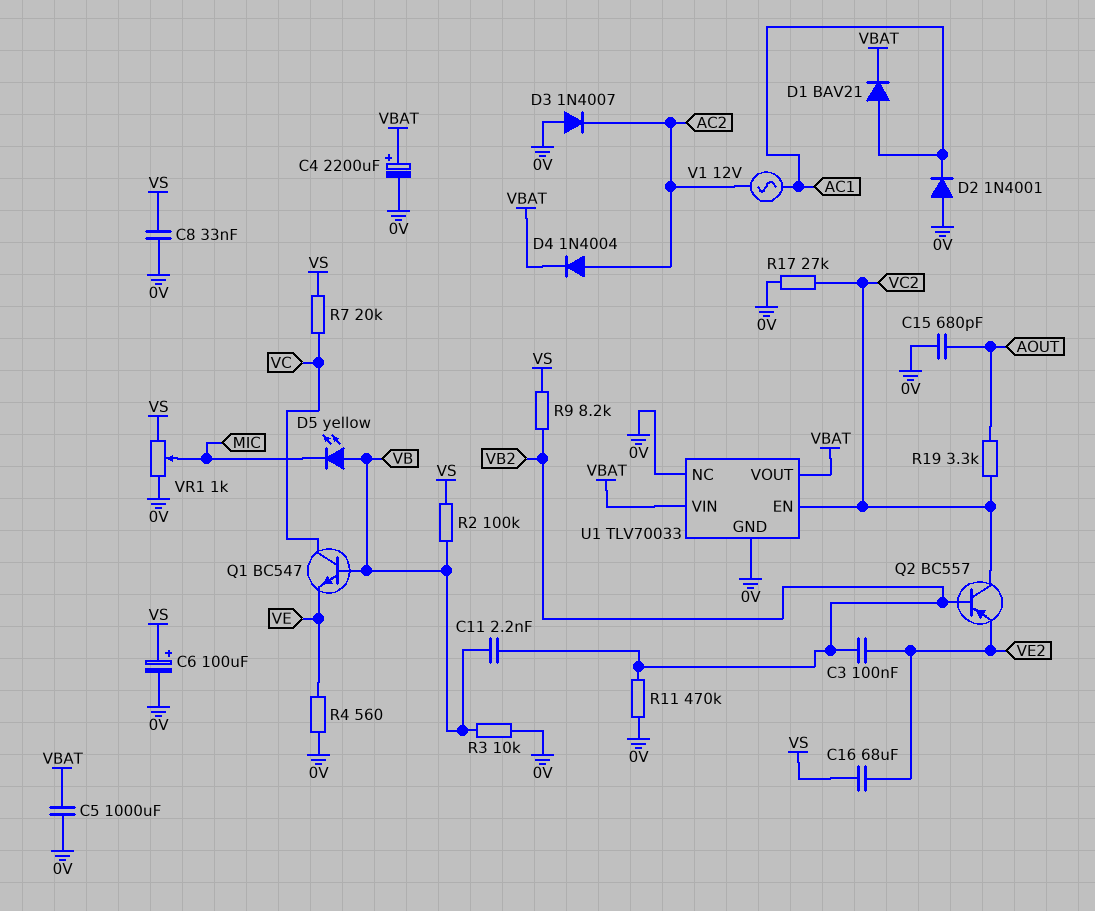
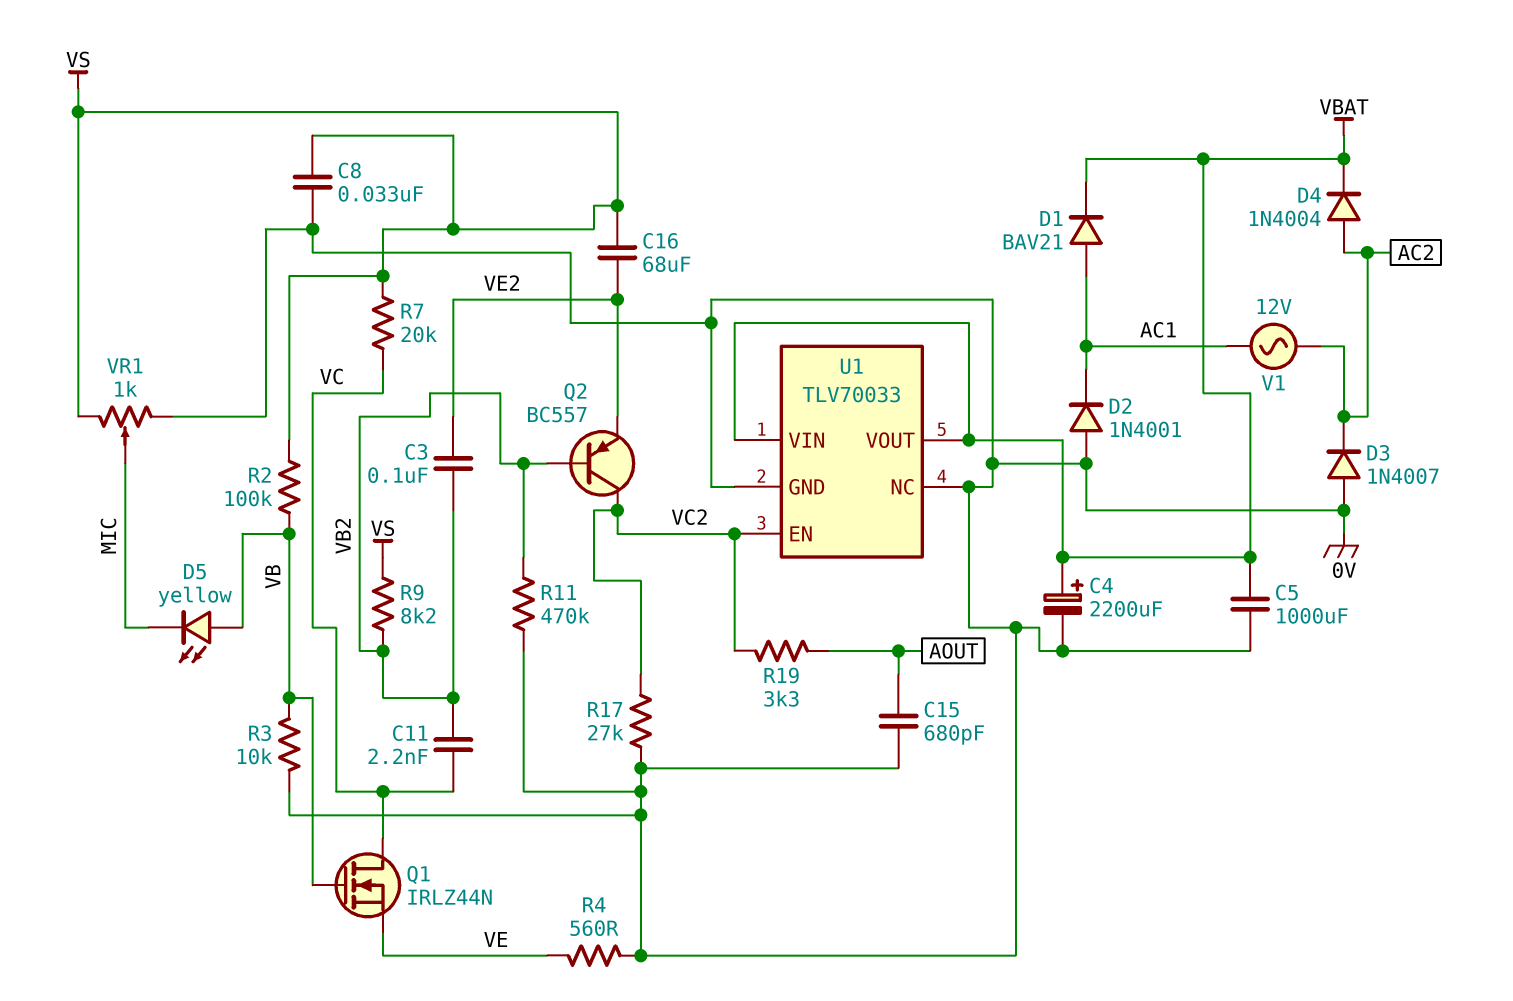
C6: 100uF (plus VS, minus 0V) -> none
C11: 2.2nF (VB, VB2) -> 2.2nF (VB2, VC)
Q1: NPN BC547 (B VB, C VC, E VE) -> NMOS IRLZ44N (G VB, D VC, S VE)

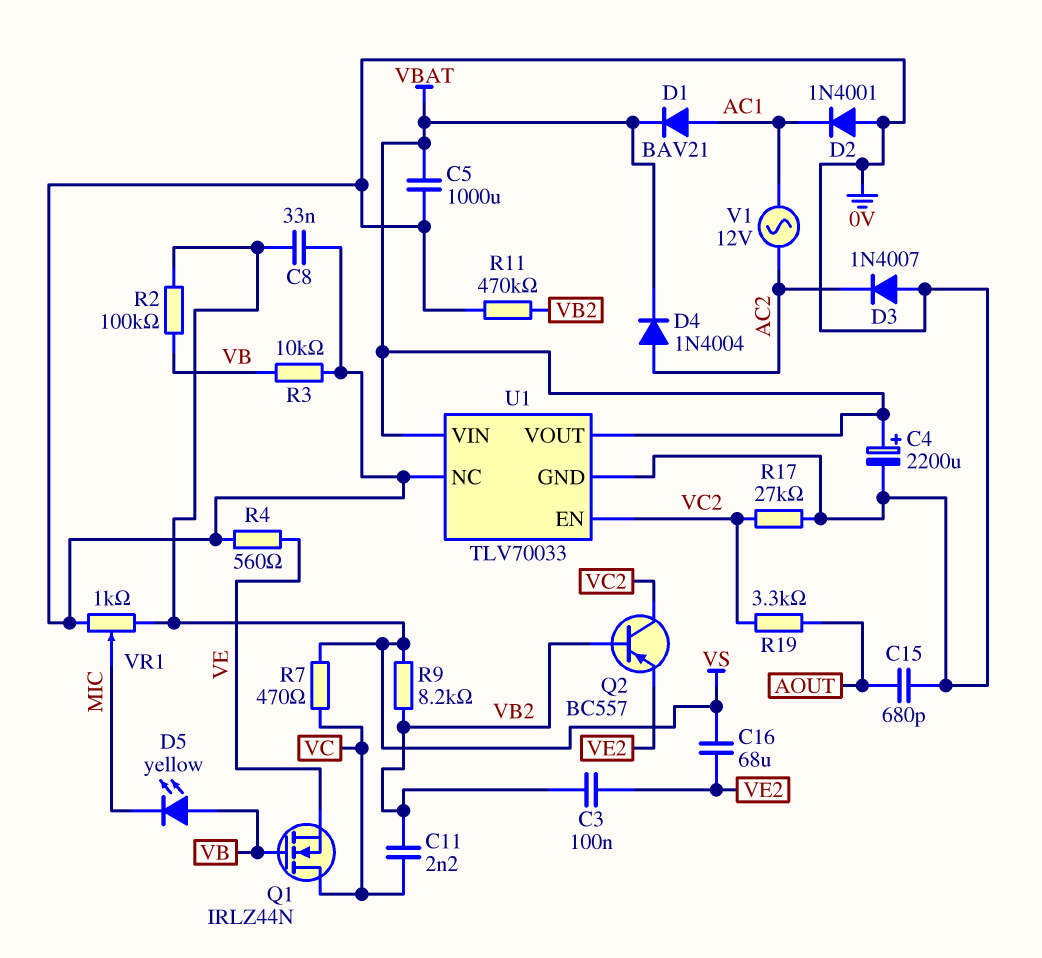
R7: 20k (VC, VS) -> 470 (VC, VS)

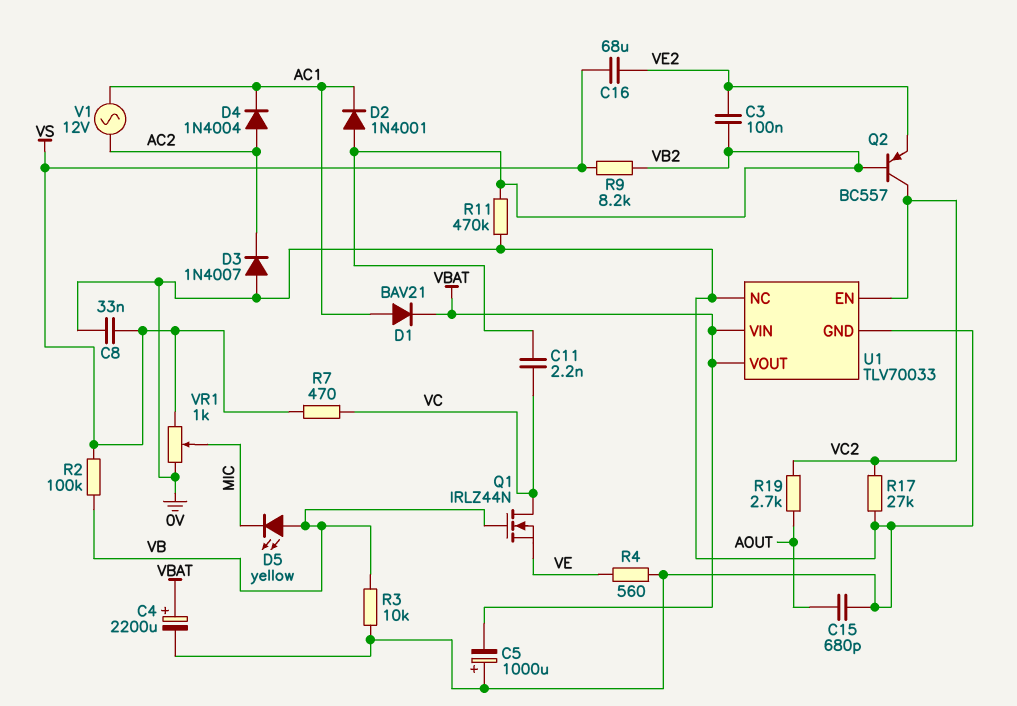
C5: 1000uF (0V, VBAT) -> 1000uF (plus 0V, minus VBAT)
D2: diode 1N4001 (A 0V, K AC1) -> diode 1N4001 (A VB2, K AC1)
D4: diode 1N4004 (A AC2, K VBAT) -> diode 1N4004 (A AC2, K AC1)
R19: 3.3k (AOUT, VC2) -> 2.7k (AOUT, VC2)

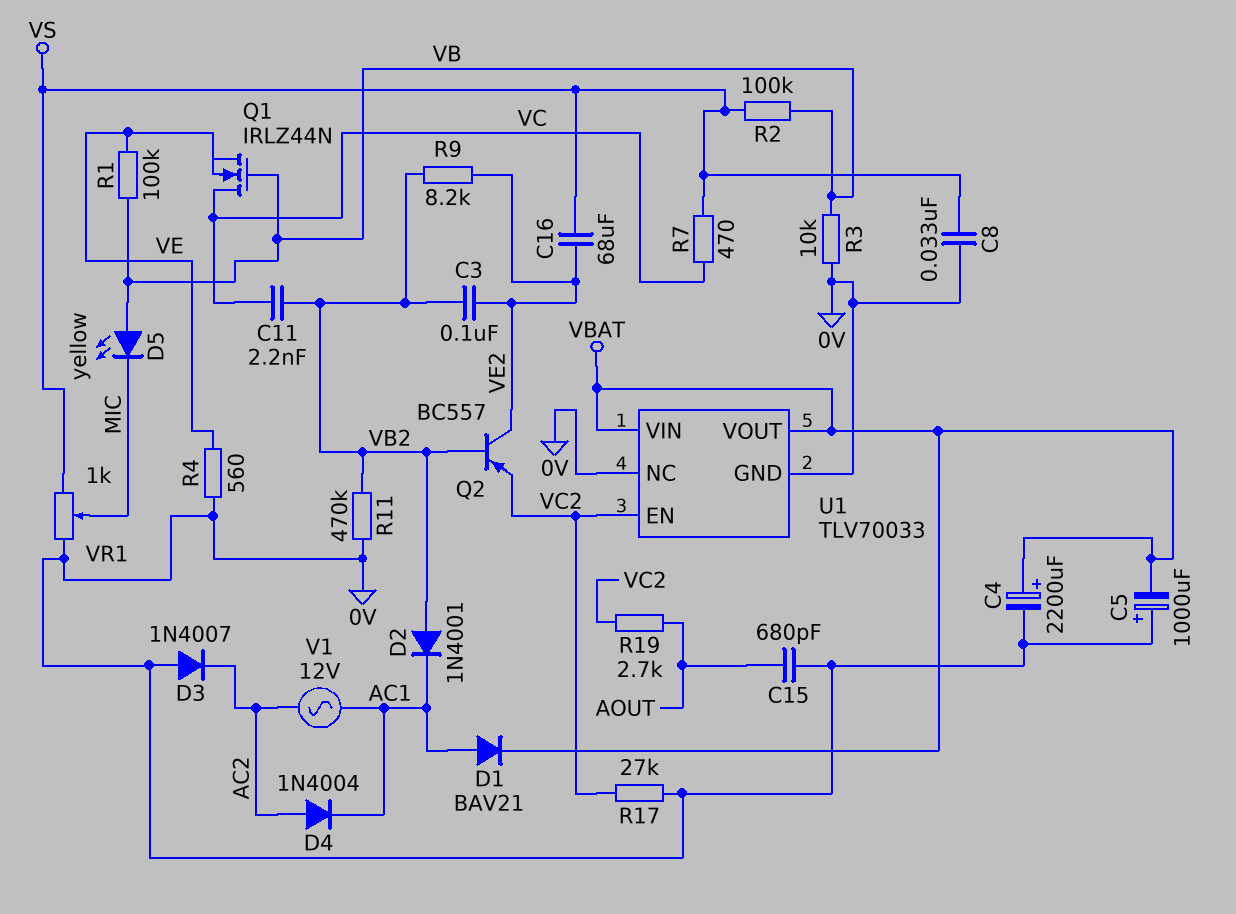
Q2: PNP BC557 (B VB2, C VC2, E VE2) -> PNP BC557 (B VB2, C VE2, E VC2)
R1: none -> 100k (VB, VE)
R9: 8.2k (VB2, VS) -> 8.2k (VB2, VE2)

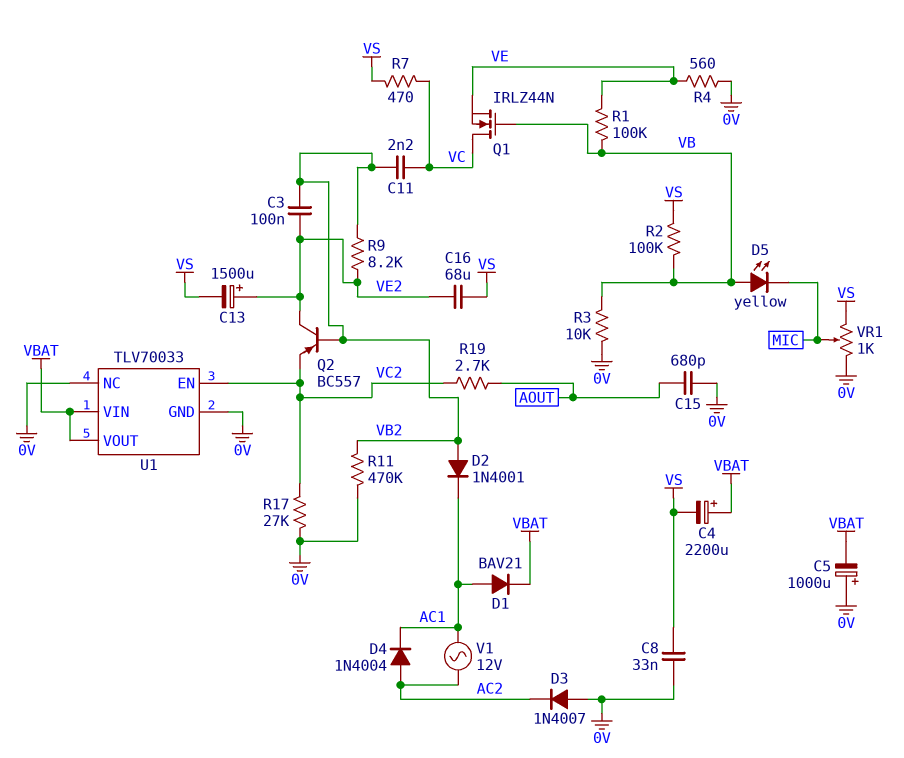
C4: 2200uF (plus VBAT, minus 0V) -> 2200uF (plus VBAT, minus VS)
C13: none -> 1500uF (plus VE2, minus VS)

